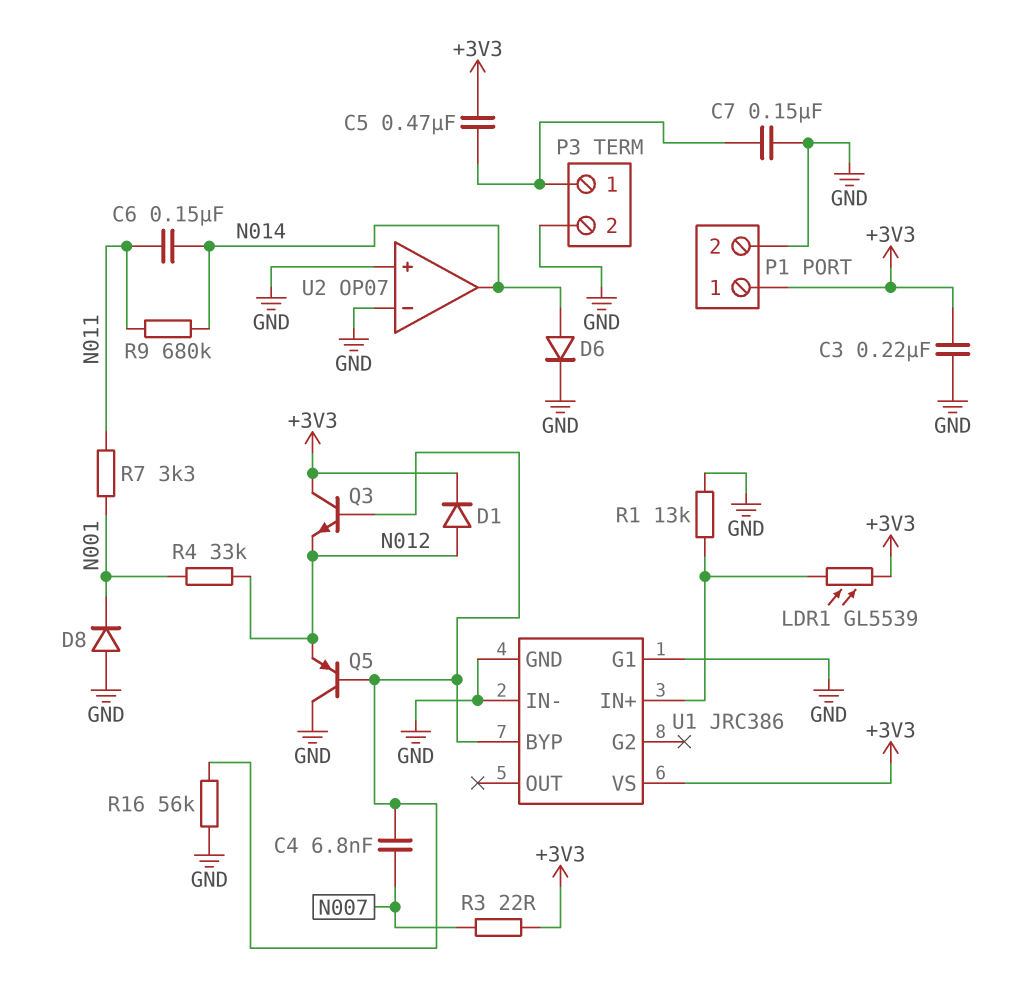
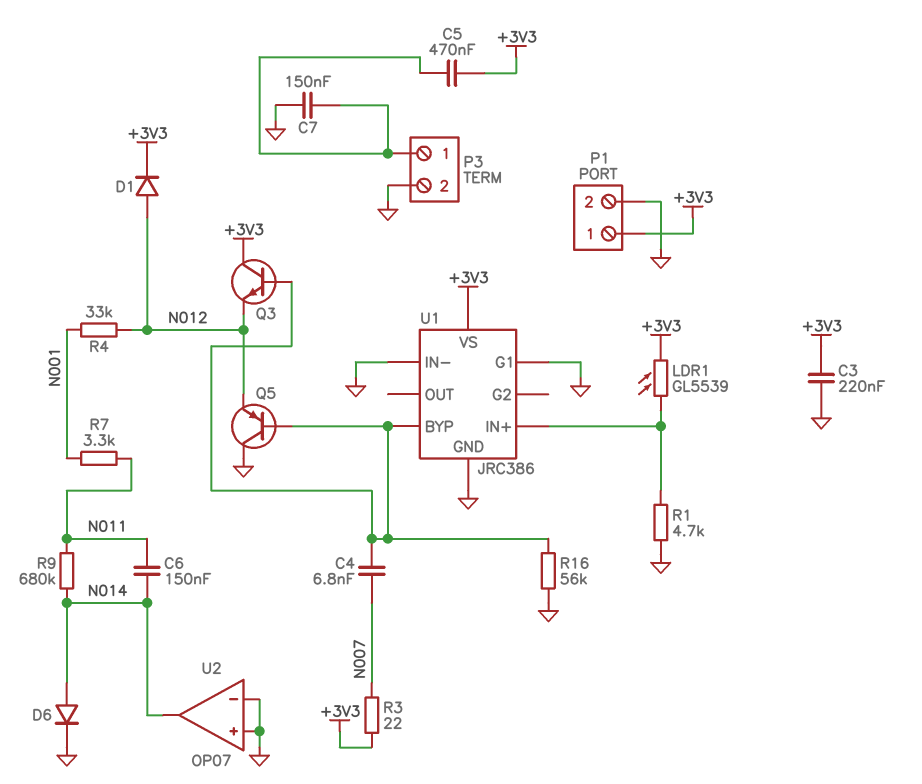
D8: diode (A GND, K N001) -> none
R1: 13k (GND, U1/IN+) -> 4.7k (GND, U1/IN+)

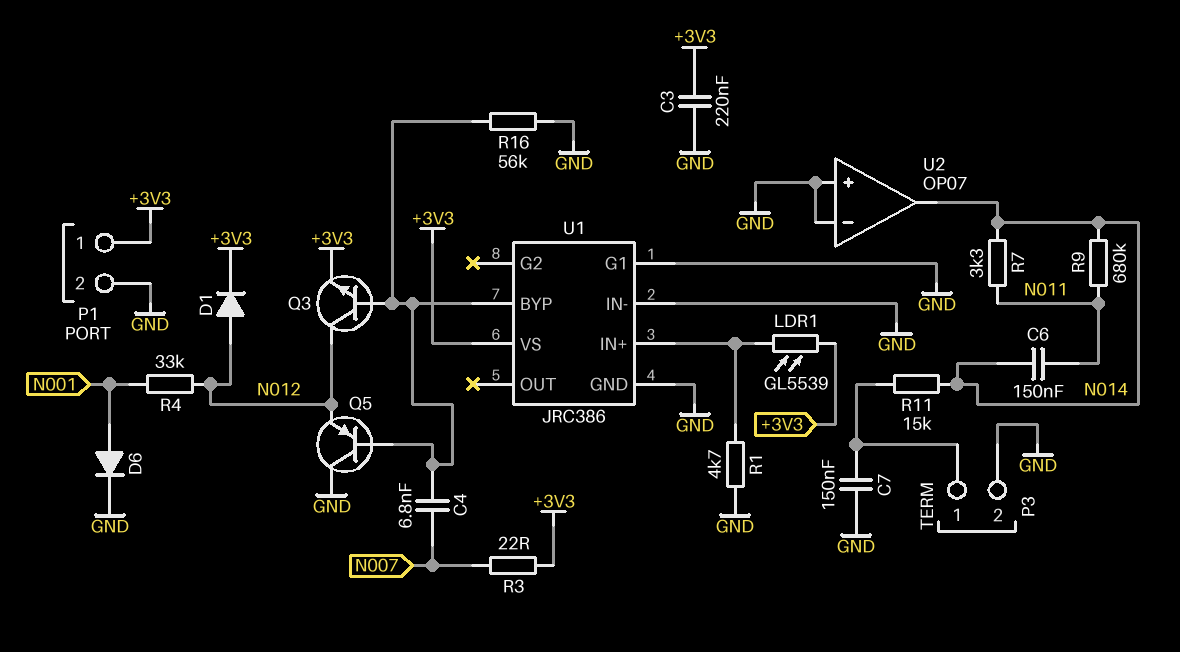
C5: 470nF (+3V3, P3/1) -> none
D6: diode (A N014, K GND) -> diode (A N001, K GND)
Q3: NPN (B U1/BYP, C +3V3, E N012) -> NPN (B U1/BYP, C N012, E +3V3)
R7: 3.3k (N001, N011) -> 3.3k (N011, N014)
R11: none -> 15k (N014, P3/1)

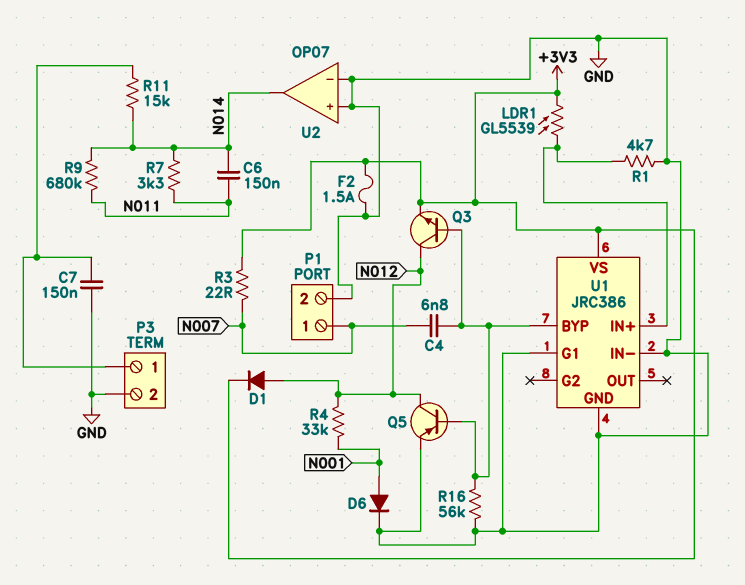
C3: 220nF (+3V3, GND) -> none
F2: none -> 1.5A (+3V3, GND)
P1 pin 1: +3V3 -> N007
Q5: PNP (B U1/BYP, C GND, E N012) -> PNP (B U1/BYP, C N012, E GND)

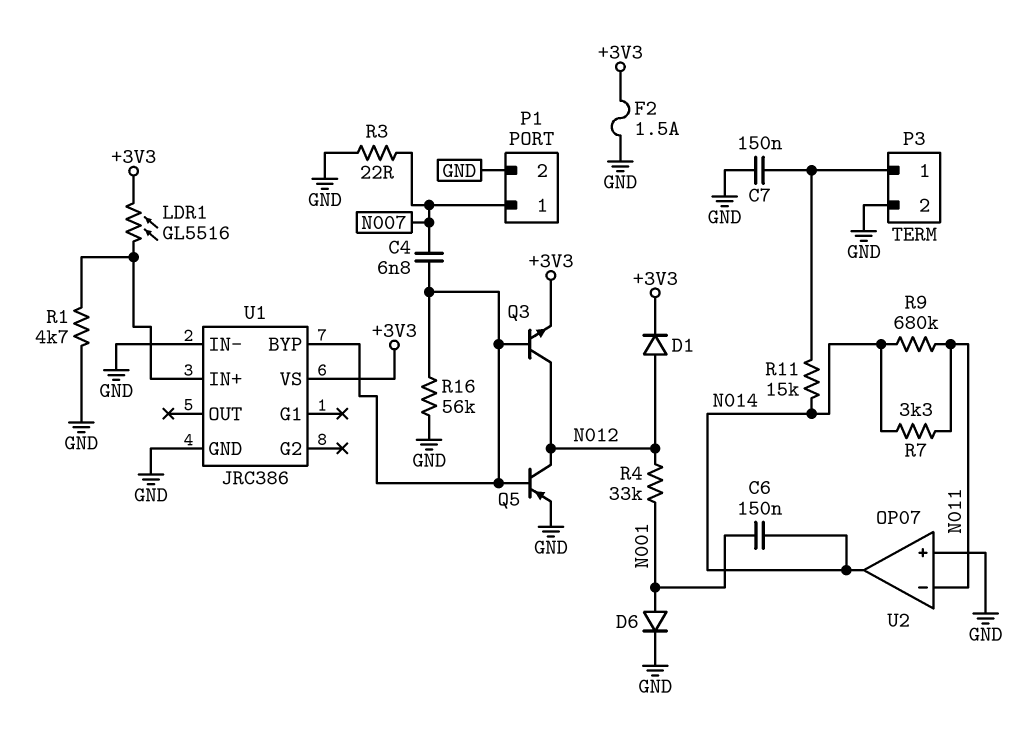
C6: 150nF (N011, N014) -> 150nF (N001, N014)
LDR1: GL5539 (+3V3, U1/IN+) -> GL5516 (+3V3, U1/IN+)
R3: 22 (+3V3, N007) -> 22 (GND, N007)
U1 pin G1: GND -> none
U2 pin in-: GND -> N011

